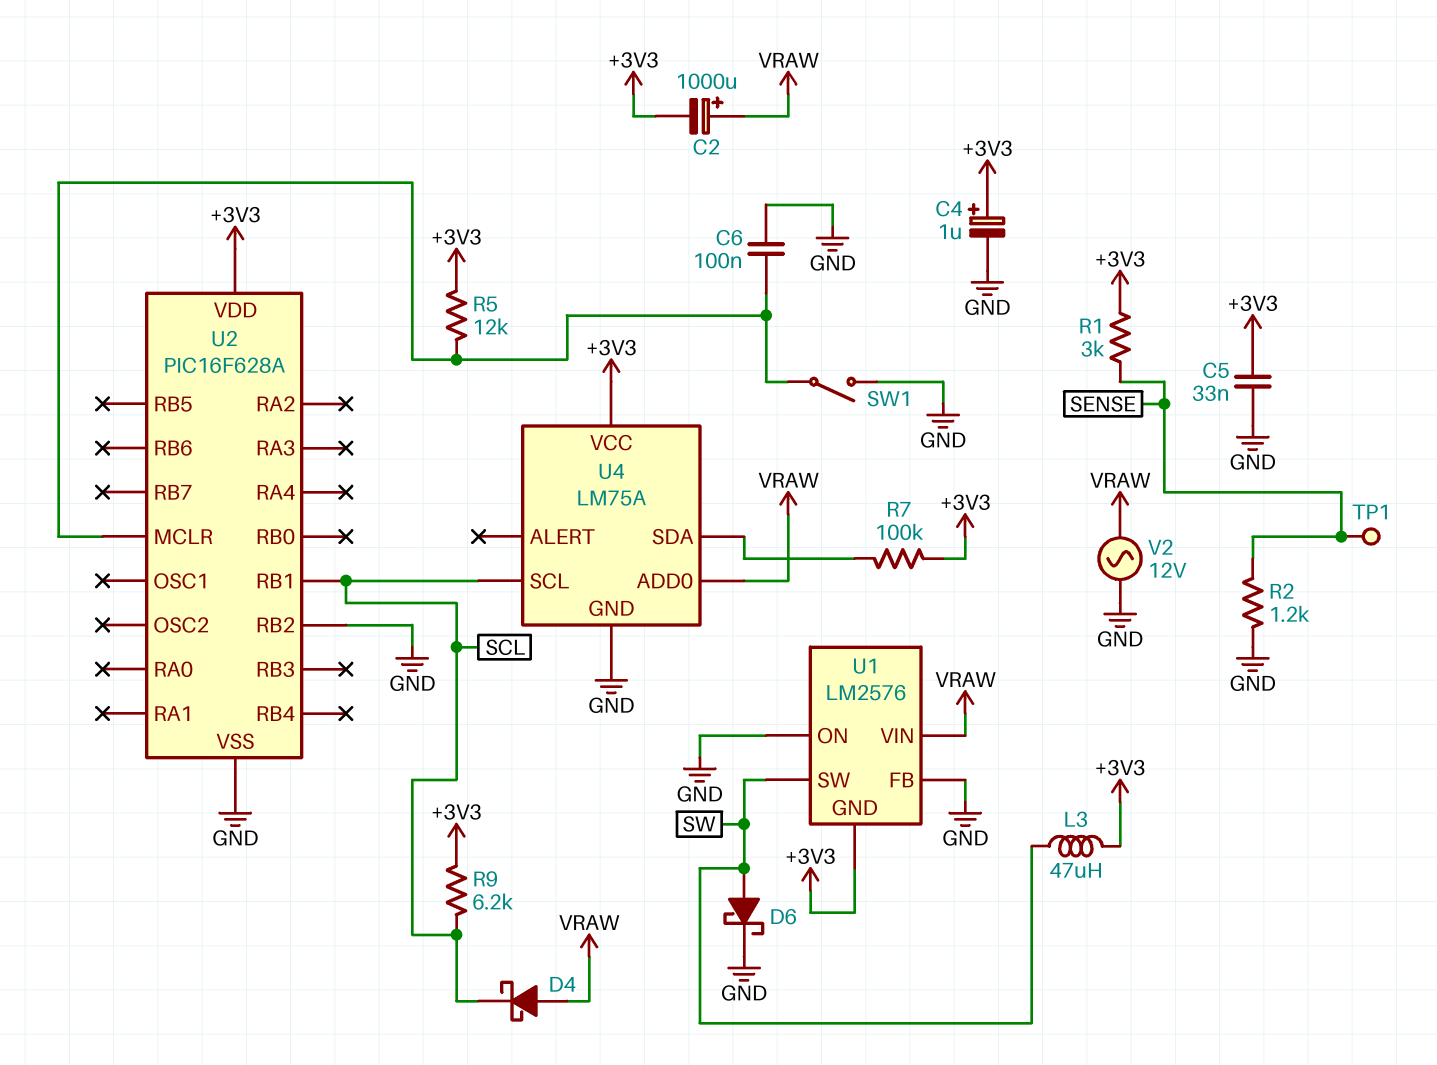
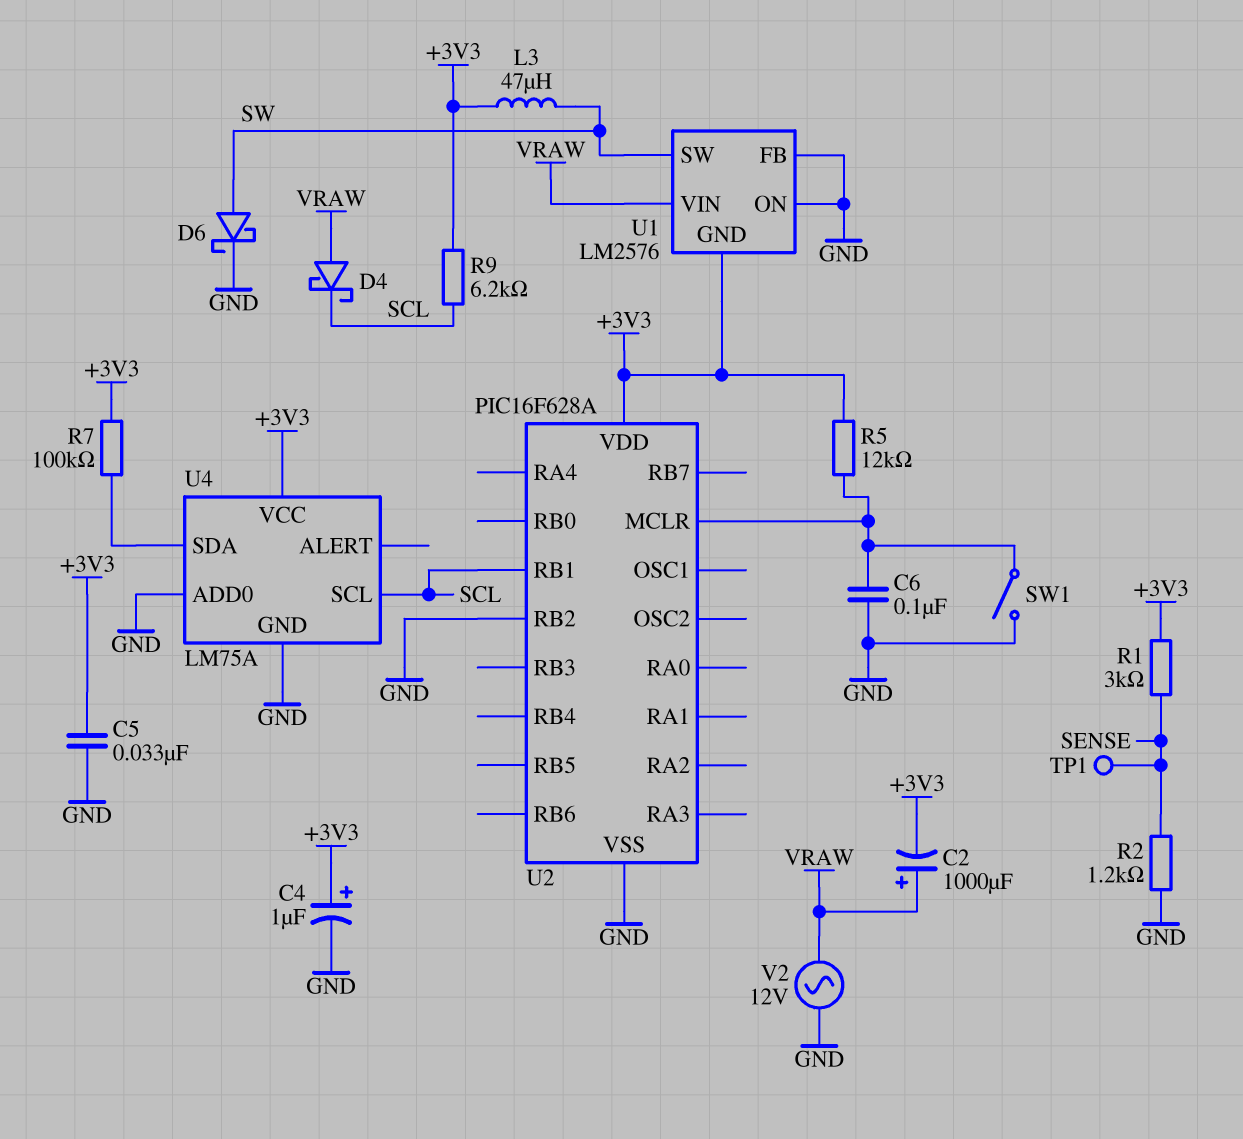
U4 pin ADD0: VRAW -> GND

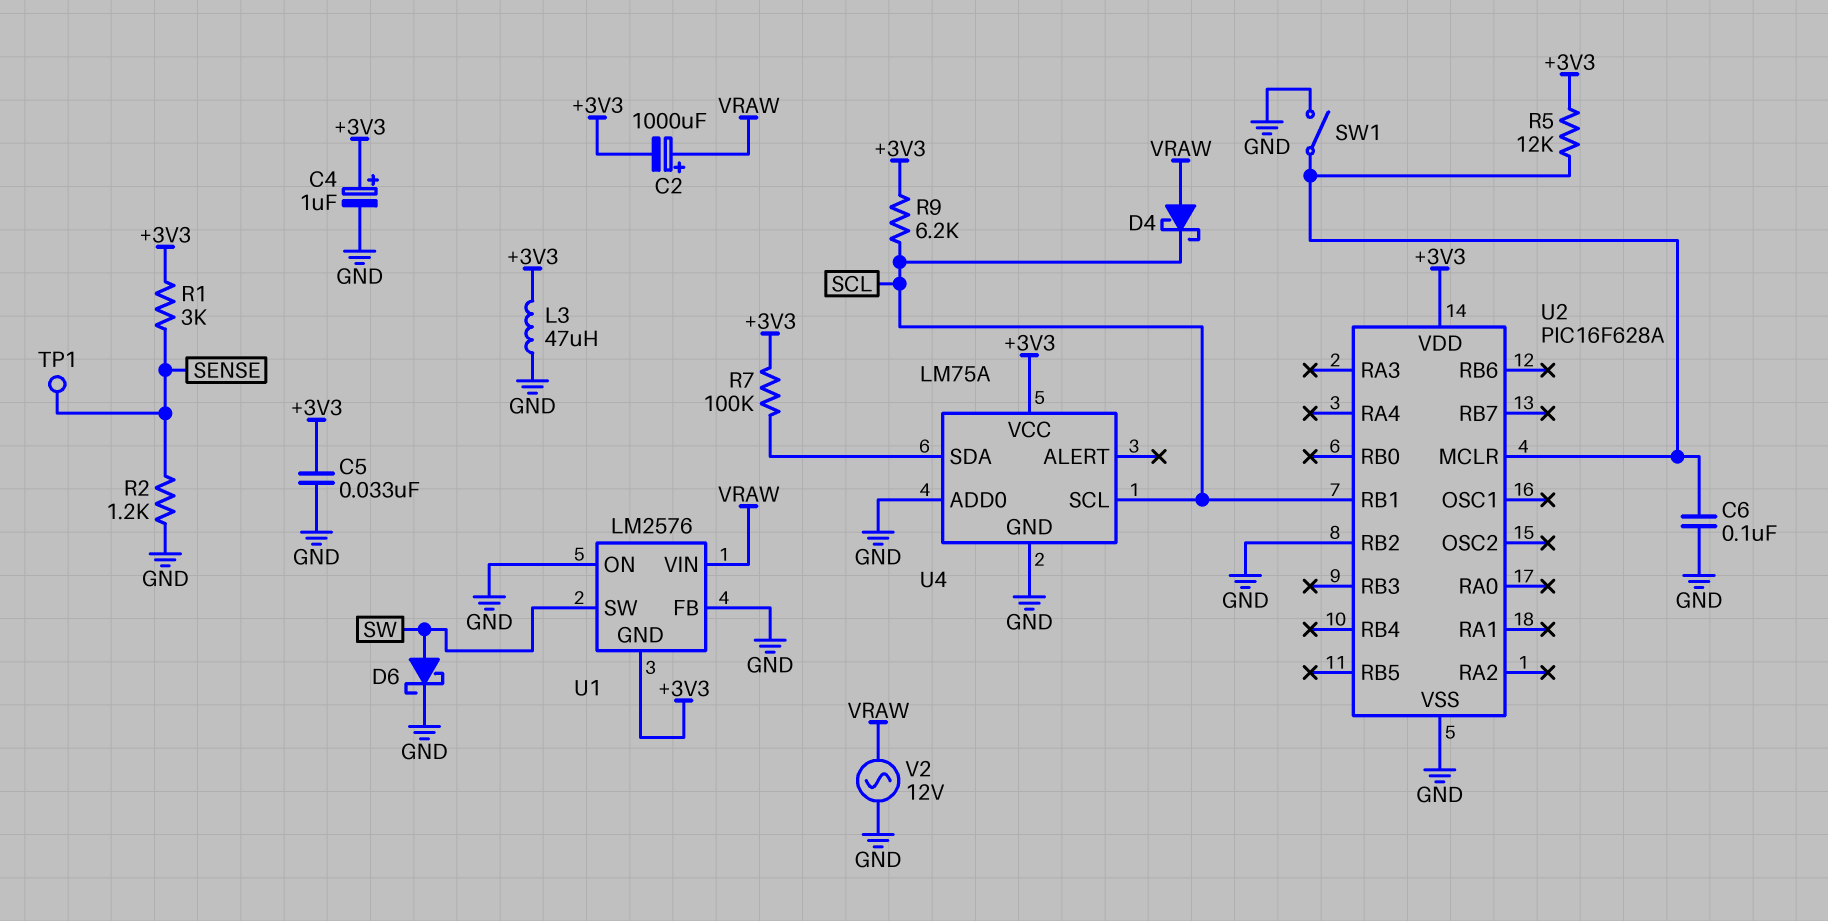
L3: 47uH (+3V3, SW) -> 47uH (+3V3, GND)

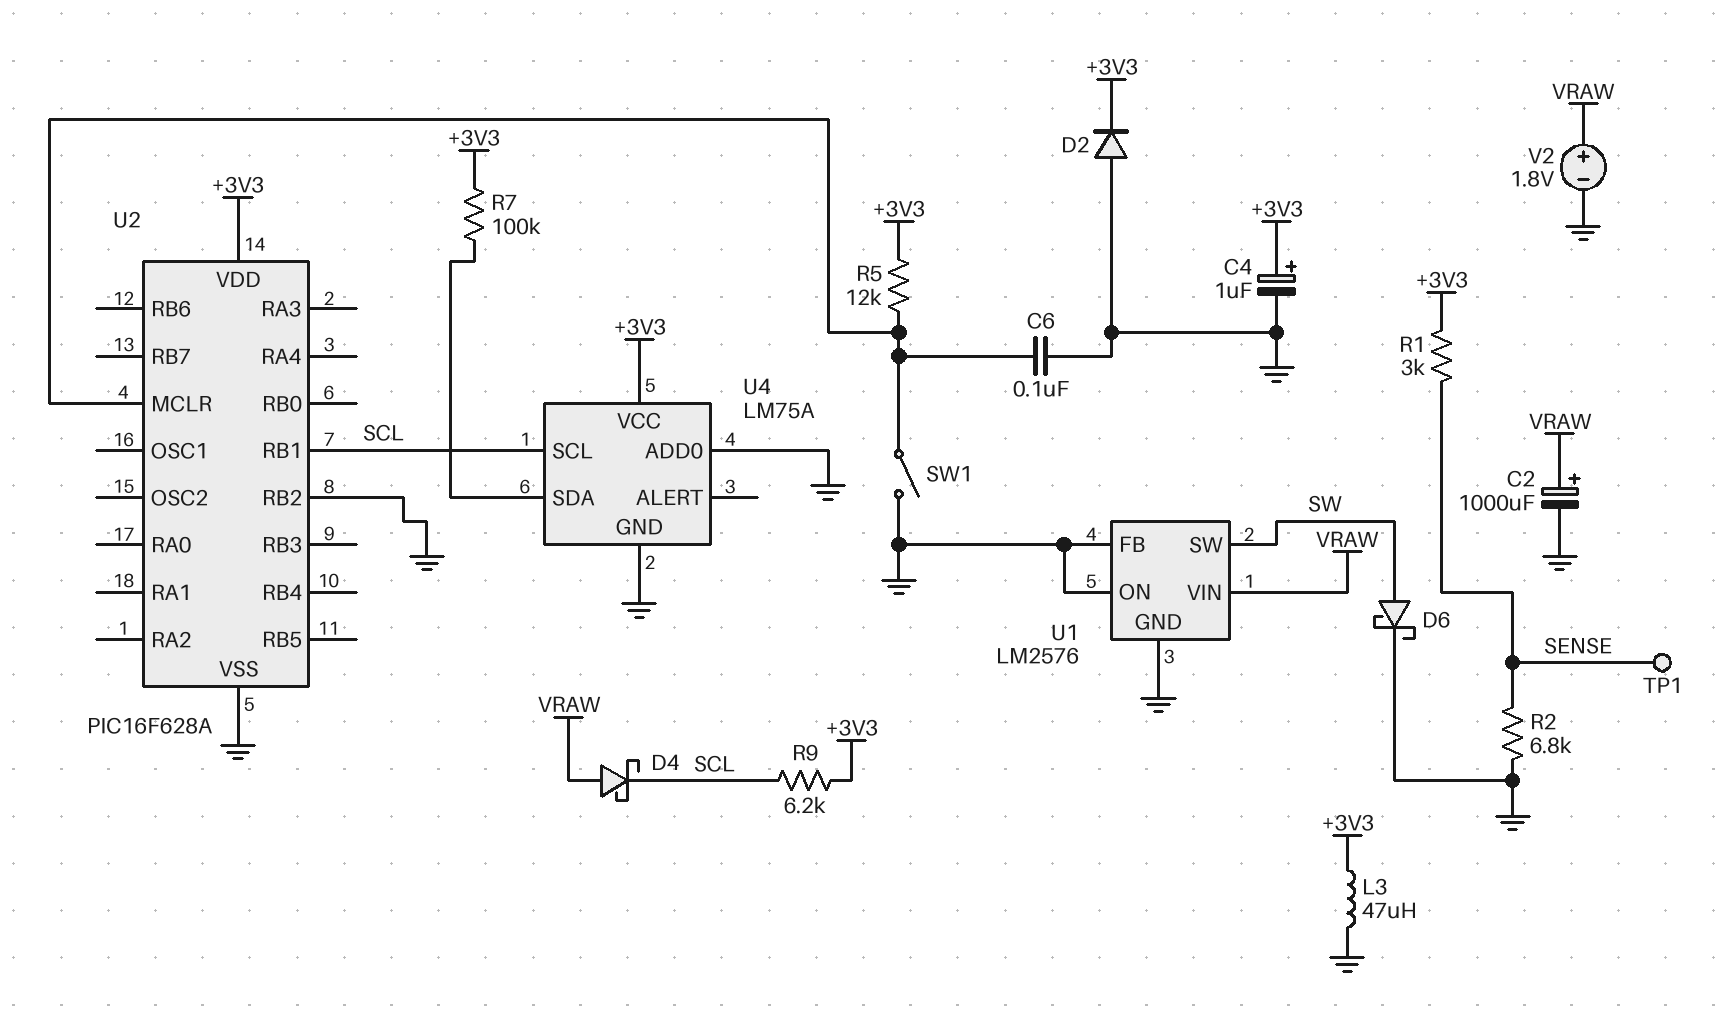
C2: 1000uF (plus VRAW, minus +3V3) -> 1000uF (plus VRAW, minus GND)
C5: 33nF (+3V3, GND) -> none
D2: none -> diode (A GND, K +3V3)
R2: 1.2k (GND, SENSE) -> 6.8k (GND, SENSE)
U1 pin GND: +3V3 -> GND
V2: AC 12V (GND, VRAW) -> 1.8V (plus VRAW, minus GND)

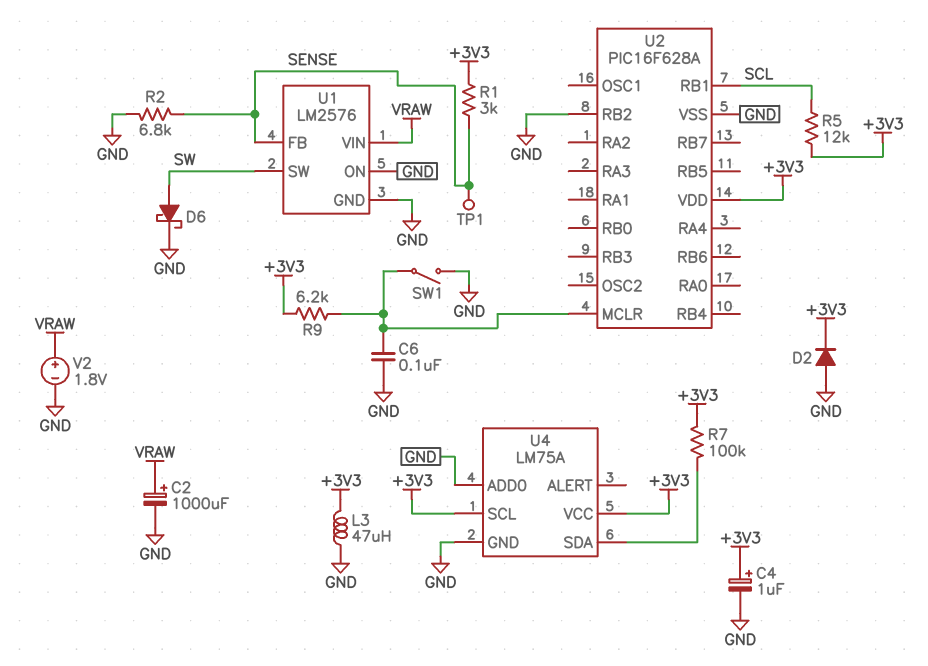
D4: schottky (A VRAW, K SCL) -> none
R5: 12k (+3V3, U2/MCLR) -> 12k (+3V3, SCL)
R9: 6.2k (+3V3, SCL) -> 6.2k (+3V3, U2/MCLR)
U1 pin FB: GND -> SENSE
U4 pin SCL: SCL -> +3V3

